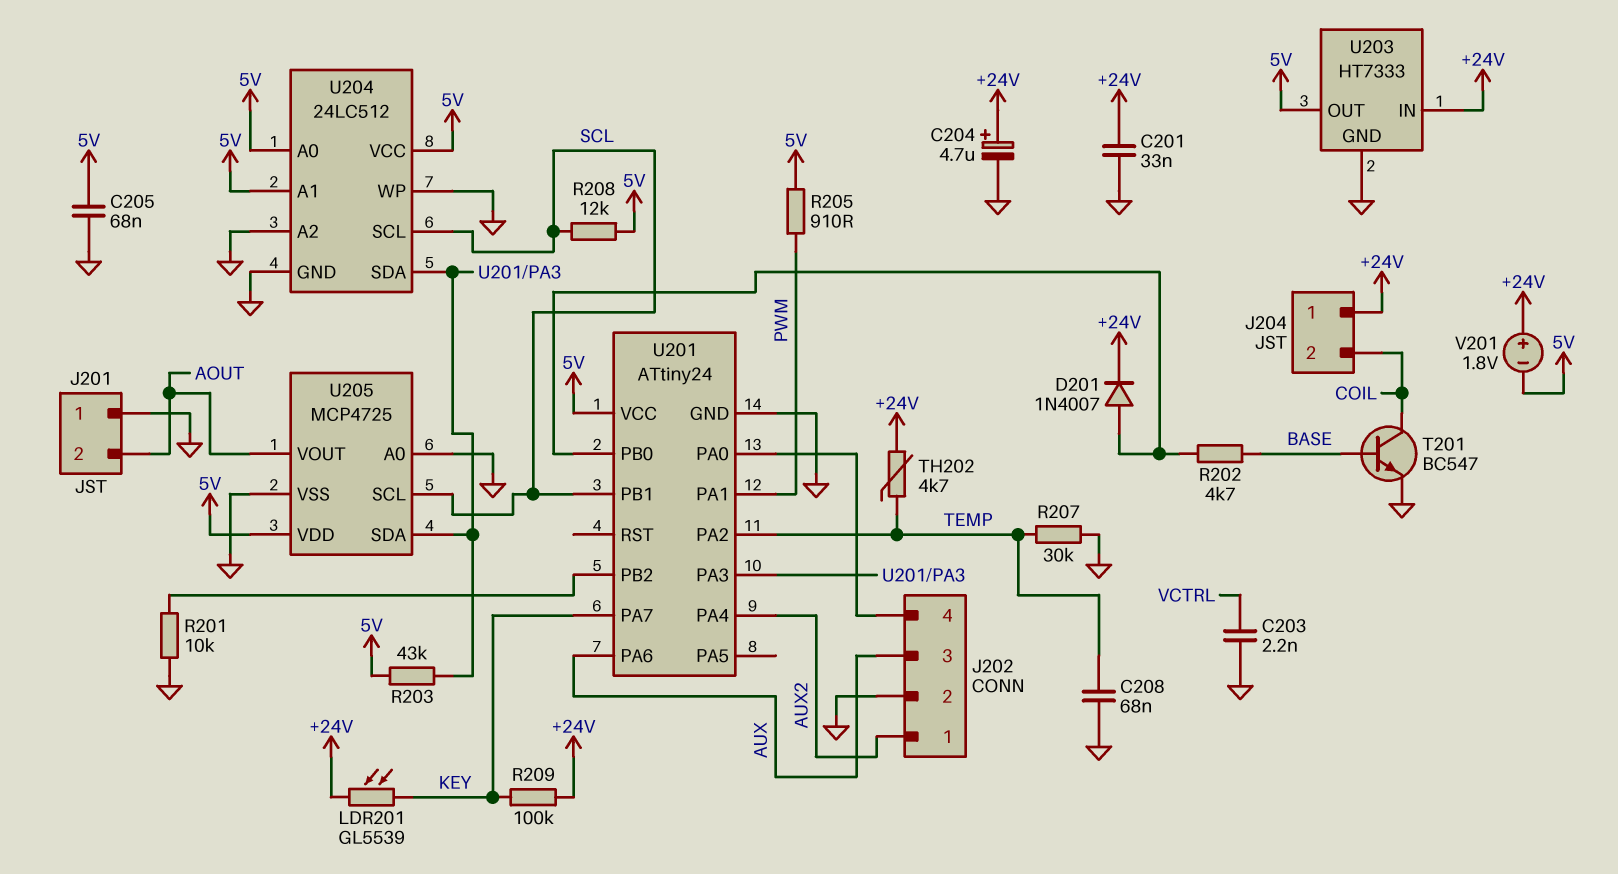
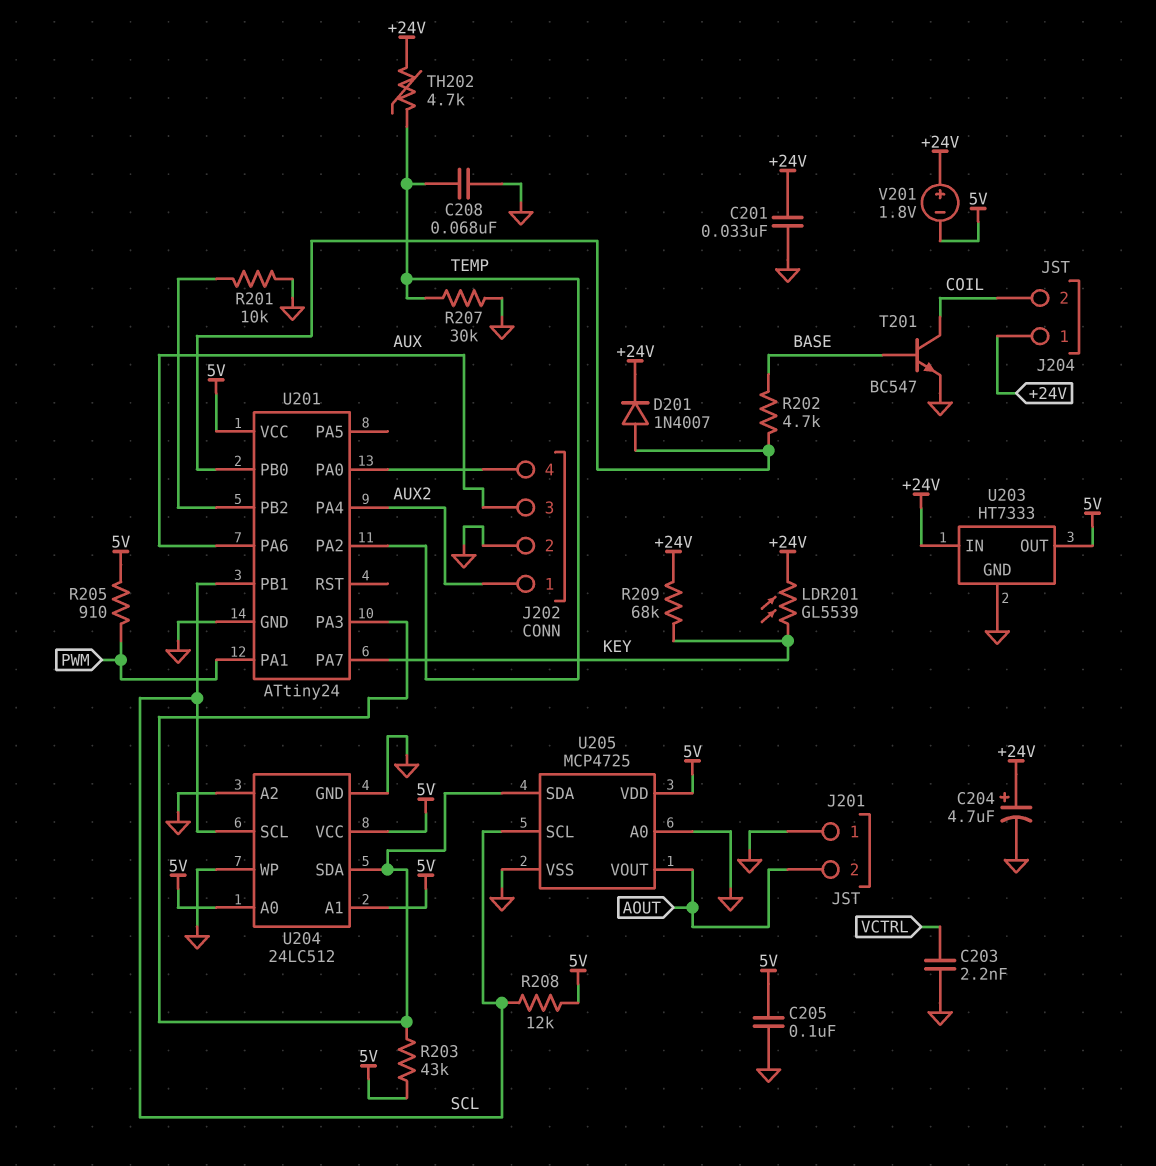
C205: 68nF (5V, GND) -> 100nF (5V, GND)
R209: 100k (+24V, KEY) -> 68k (+24V, KEY)

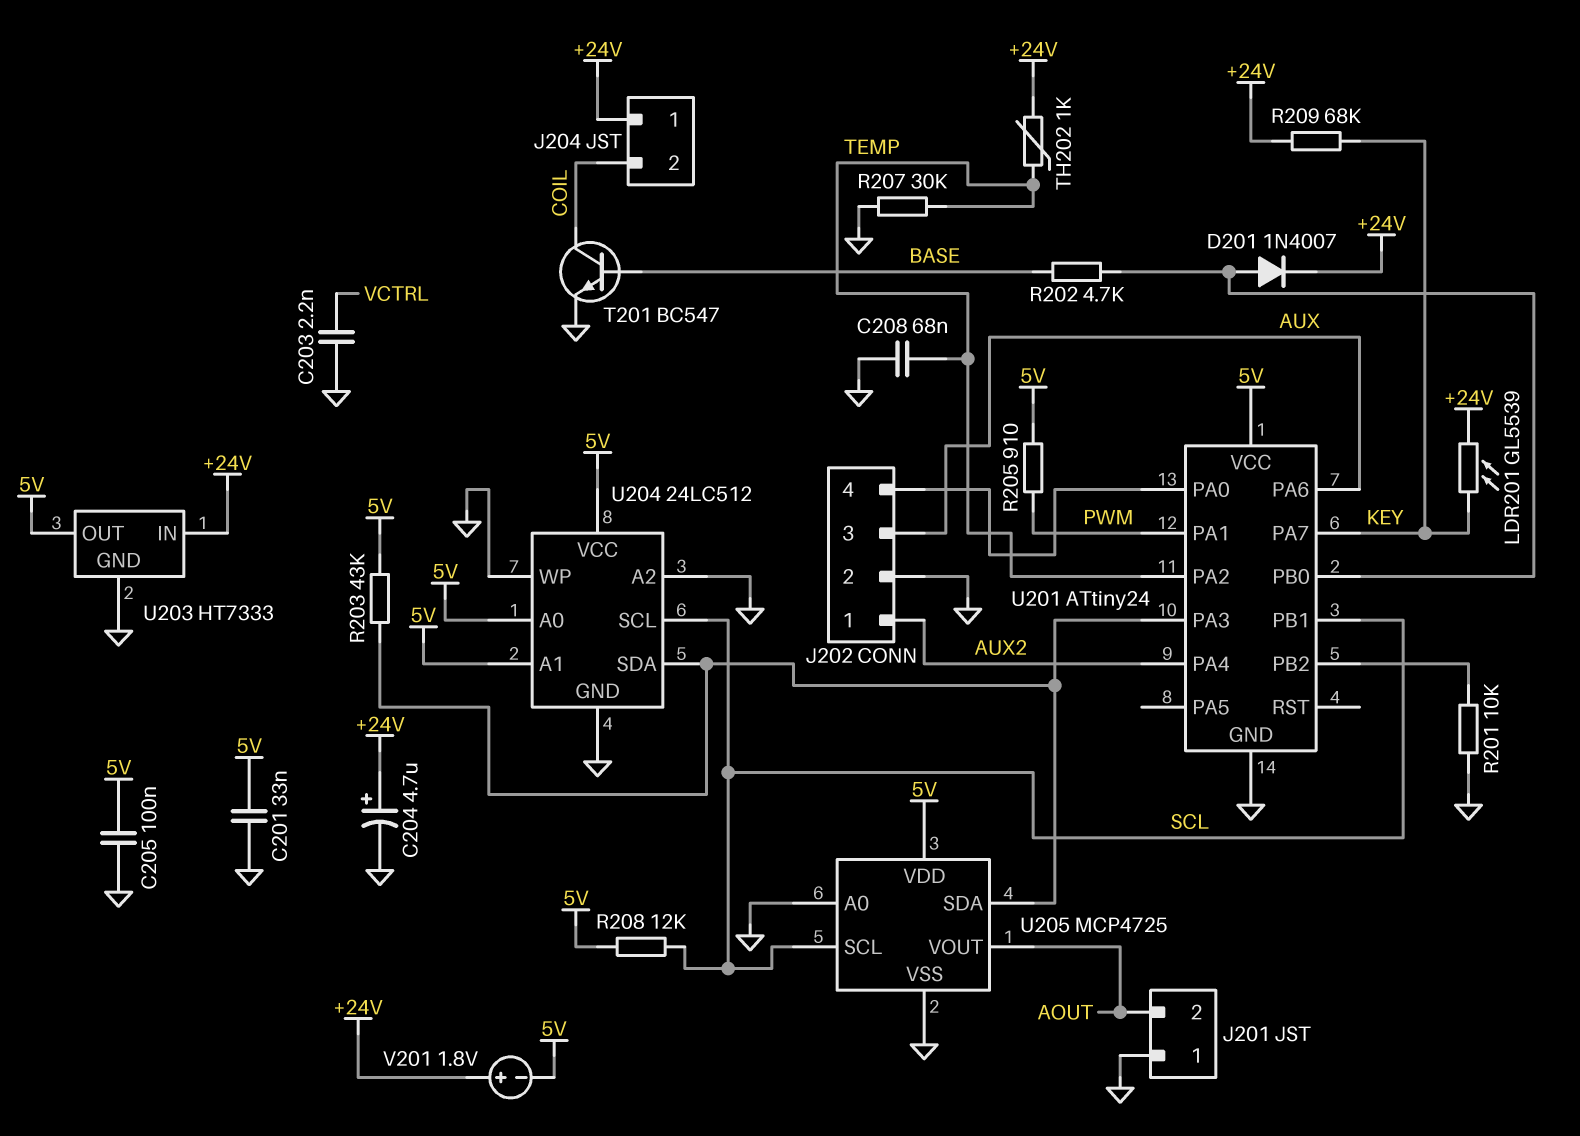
C201: 33nF (+24V, GND) -> 33nF (5V, GND)
TH202: 4.7k (+24V, TEMP) -> 1k (+24V, TEMP)

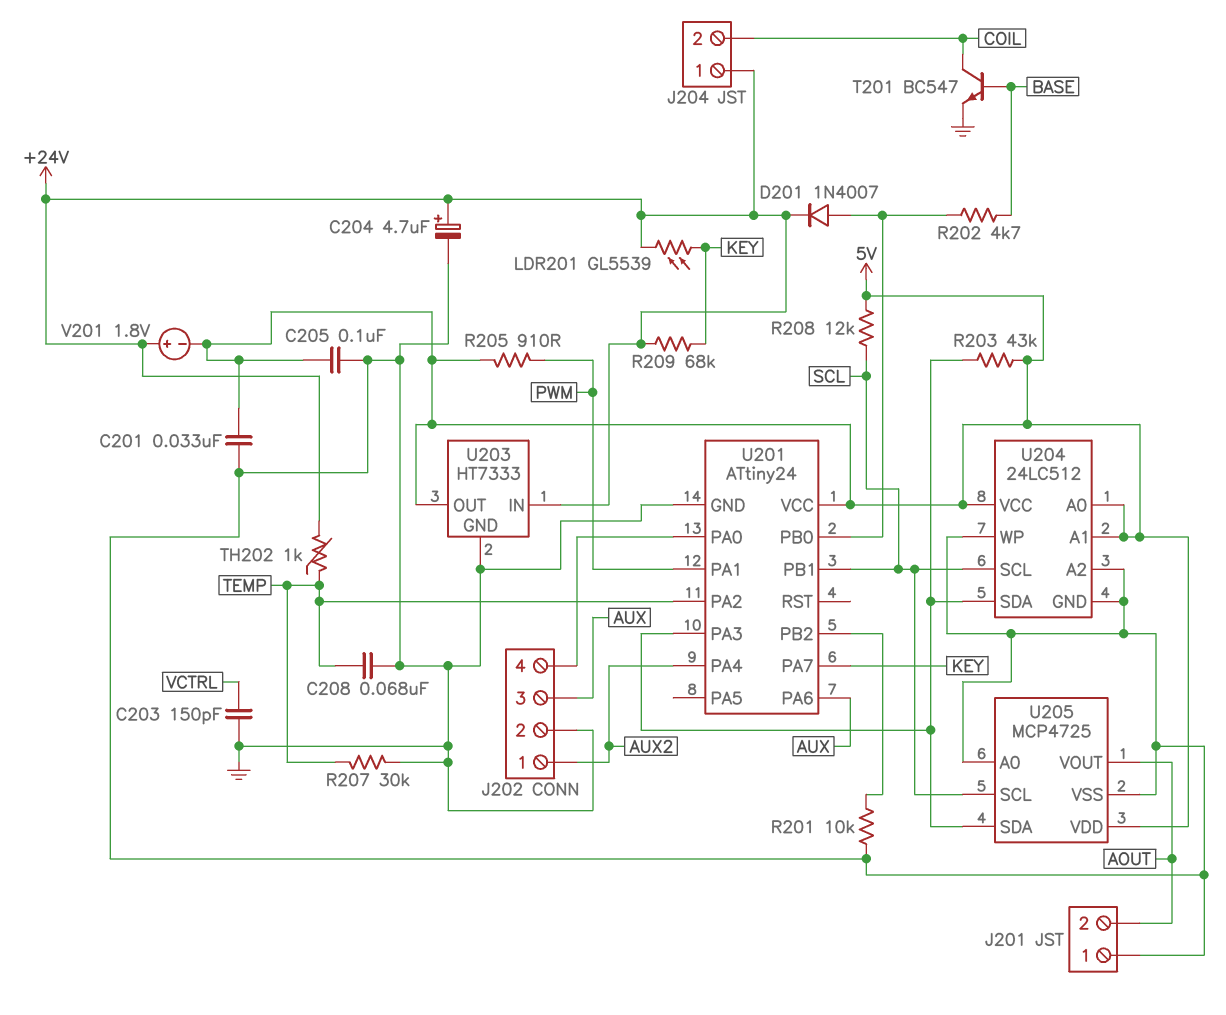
C203: 2.2nF (GND, VCTRL) -> 150pF (GND, VCTRL)

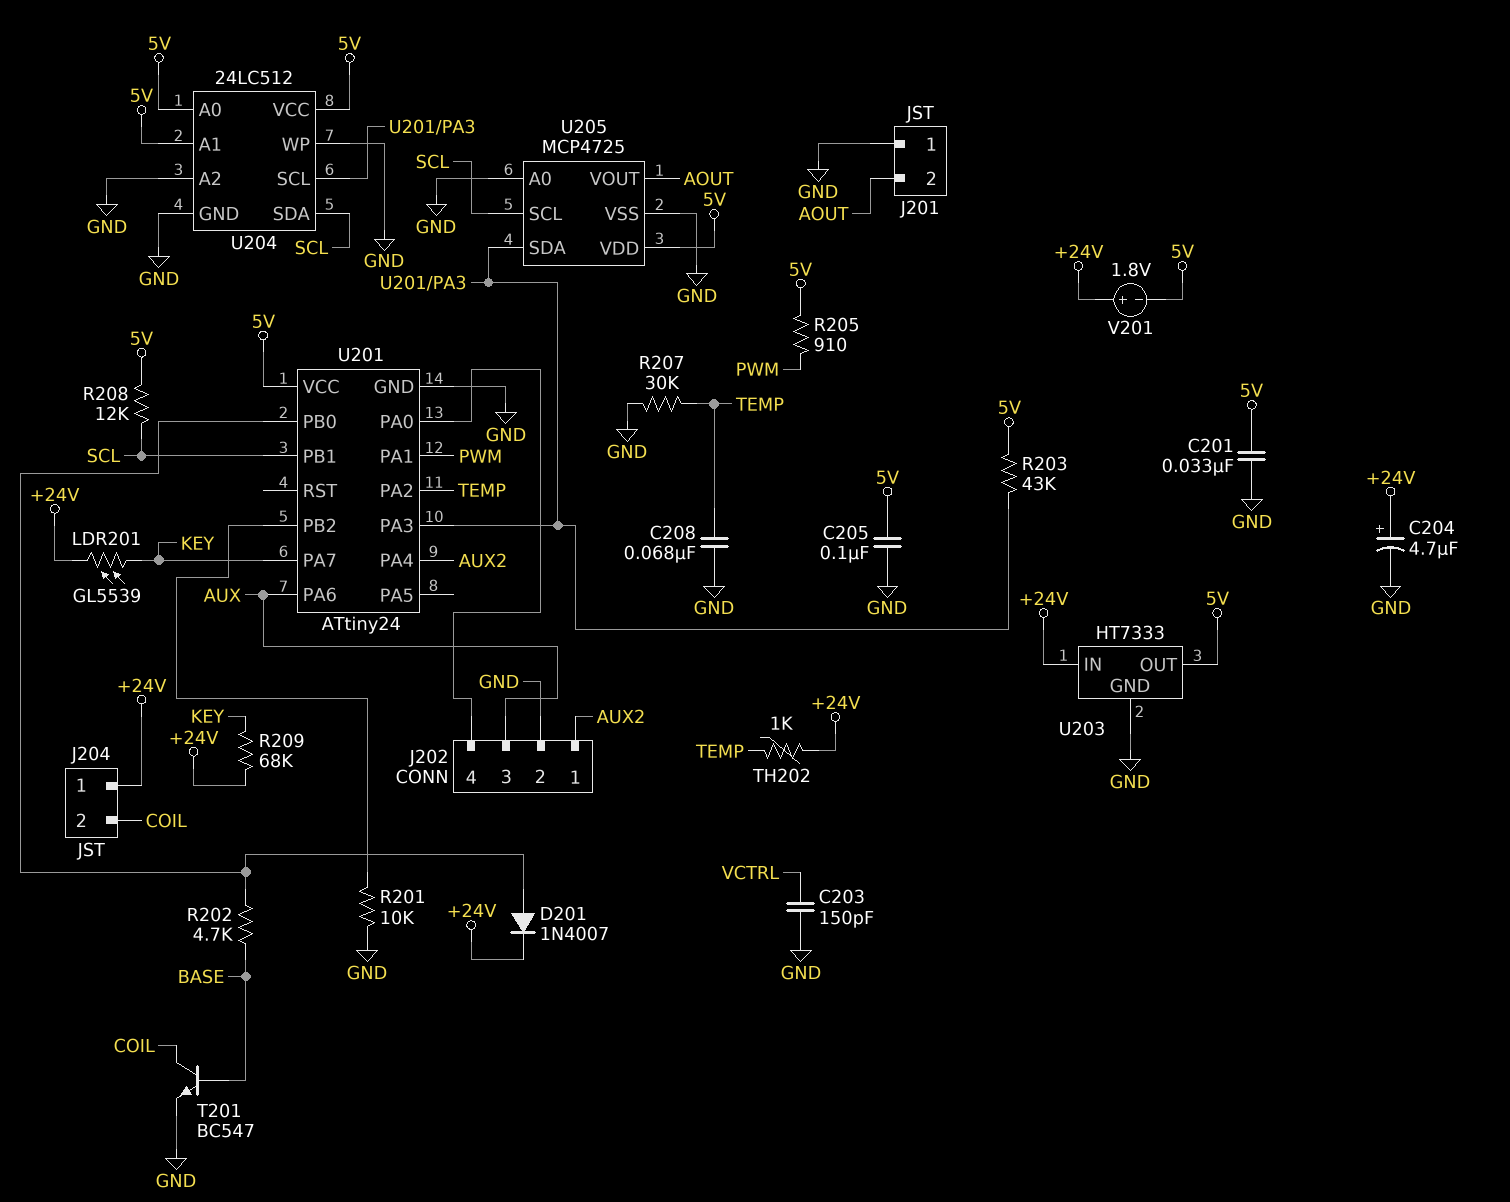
U204 pin SCL: SCL -> U201/PA3
U204 pin SDA: U201/PA3 -> SCL

